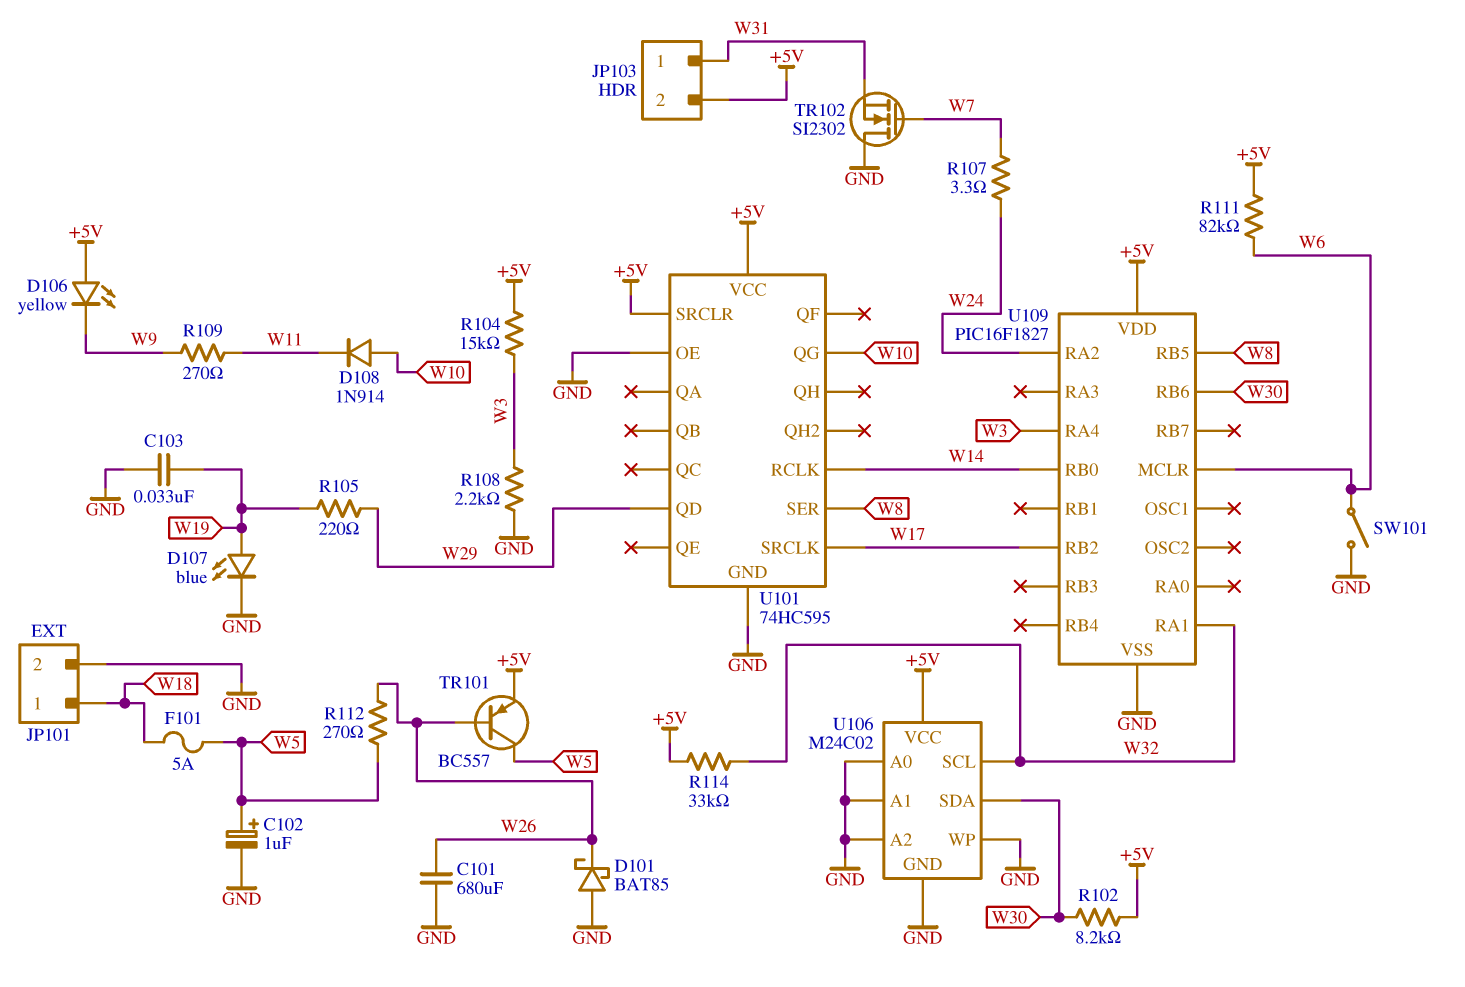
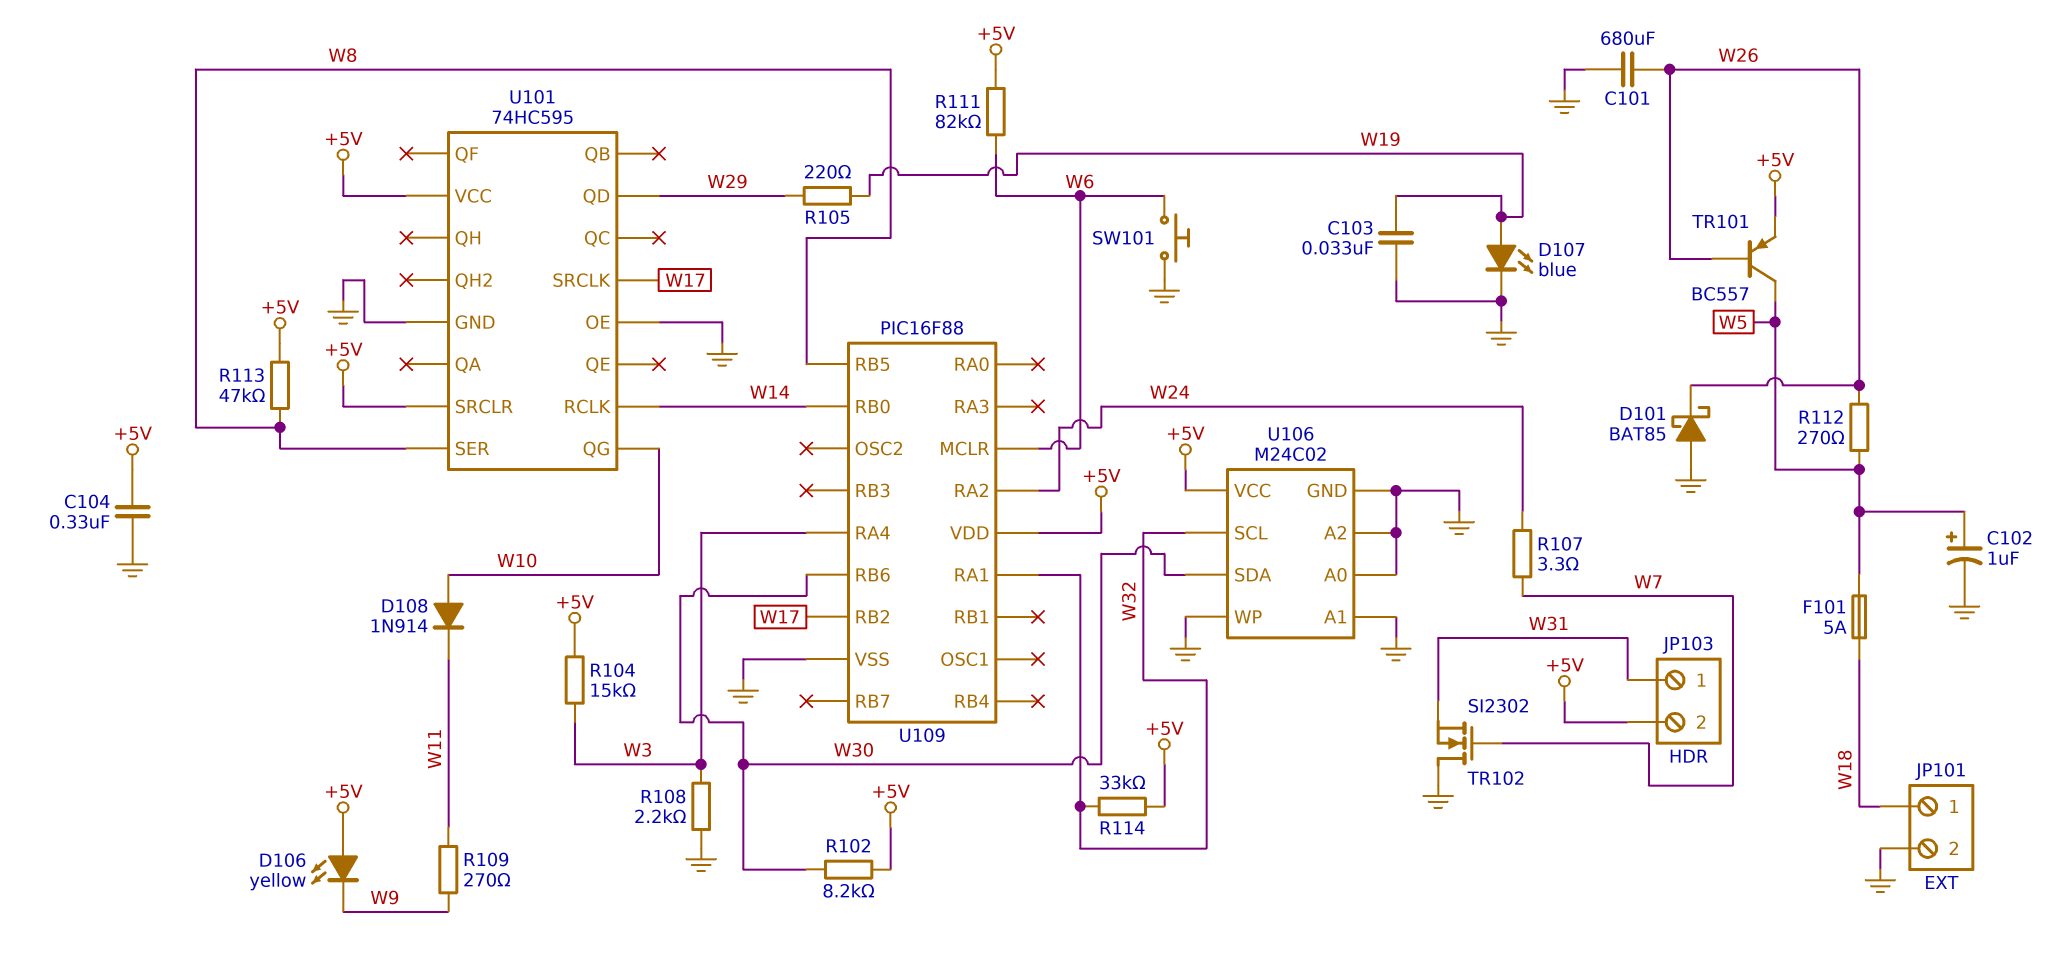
C104: none -> 330nF (+5V, GND)
R113: none -> 47k (+5V, W8)
SW101: switch (GND, W6) -> button (GND, W6)
U109: PIC16F1827 -> PIC16F88

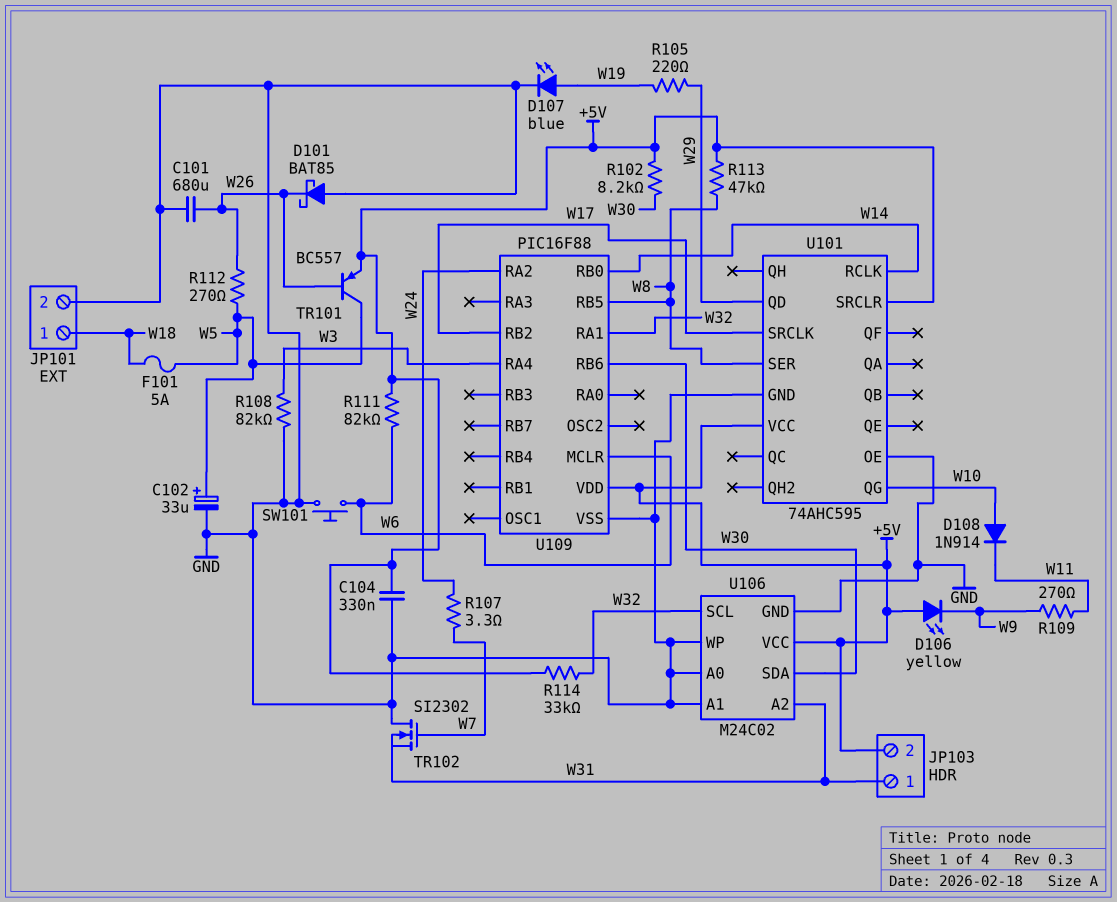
C102: 1uF (plus W5, minus GND) -> 33uF (plus W5, minus GND)
C103: 33nF (GND, W19) -> none
R104: 15k (+5V, W3) -> none
R108: 2.2k (GND, W3) -> 82k (GND, W3)
U101: 74HC595 -> 74AHC595
U106 pin A2: GND -> W31

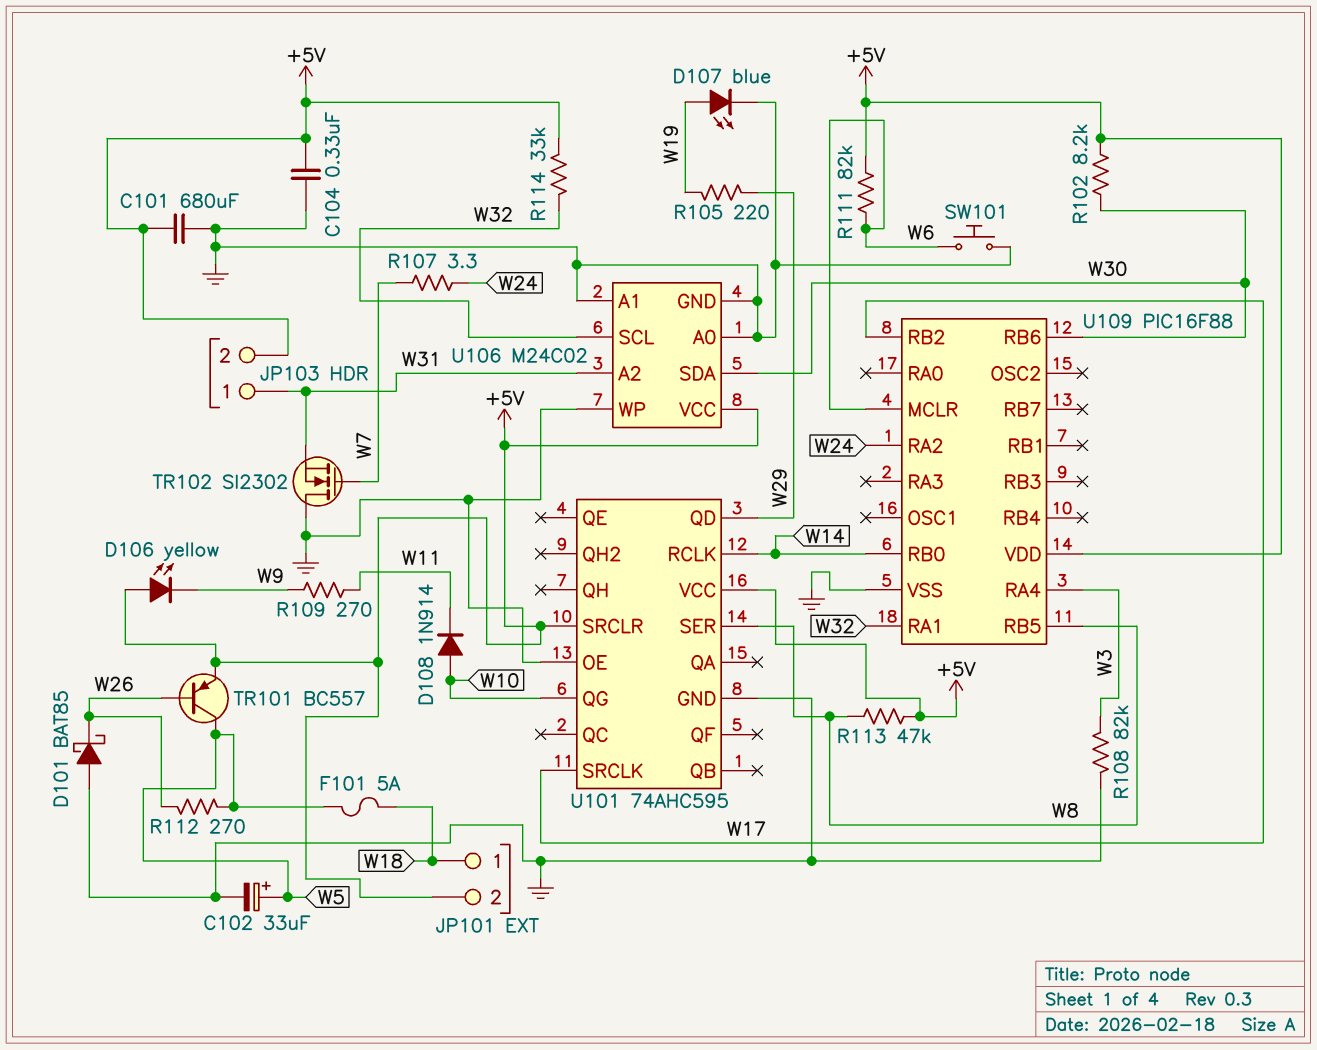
C101: 680uF (GND, W26) -> 680uF (+5V, GND)
JP101 pin 2: GND -> +5V

